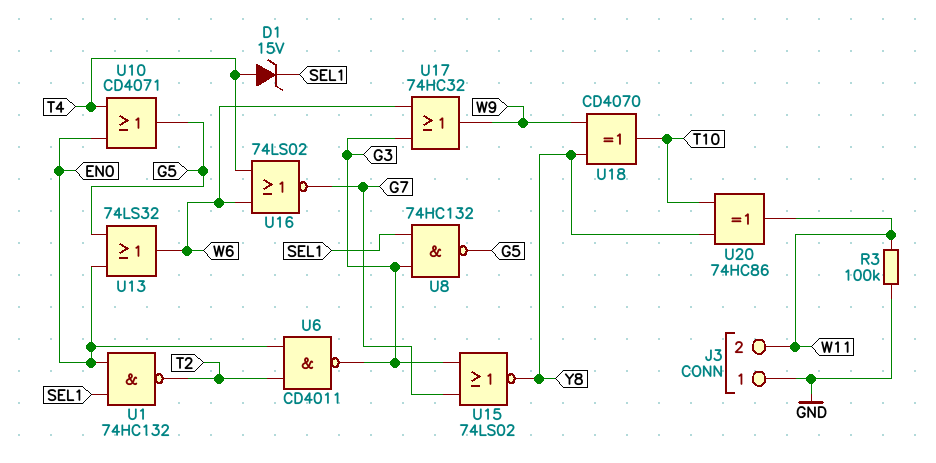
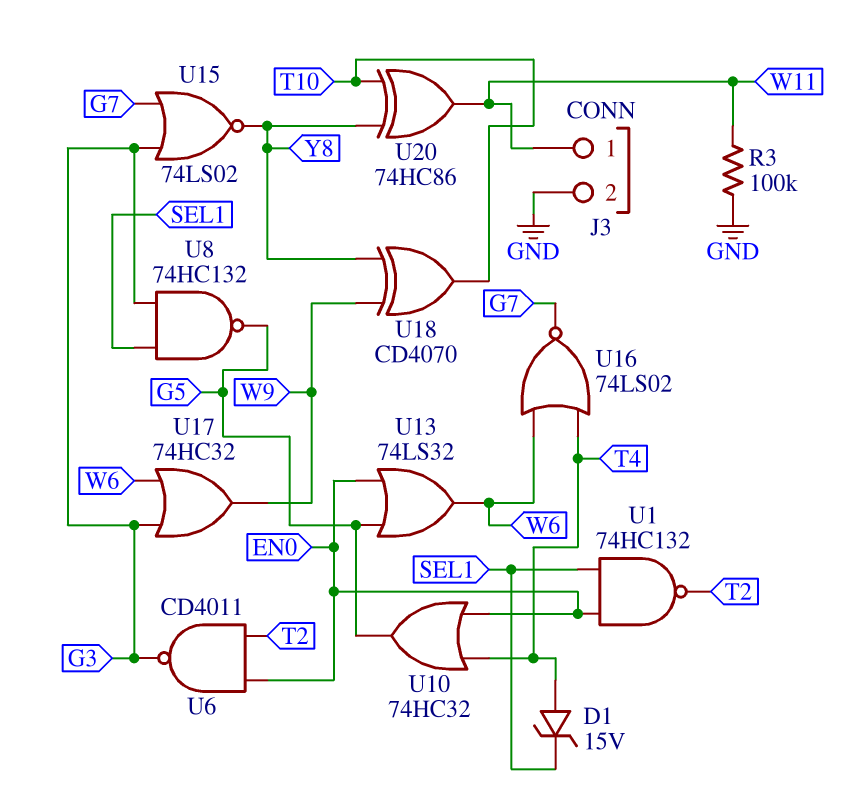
J3 pin 1: GND -> W11
J3 pin 2: W11 -> GND
U10: OR CD4071 (in EN0, in T4, out G5) -> OR 74HC32 (in EN0, in T4, out G5)

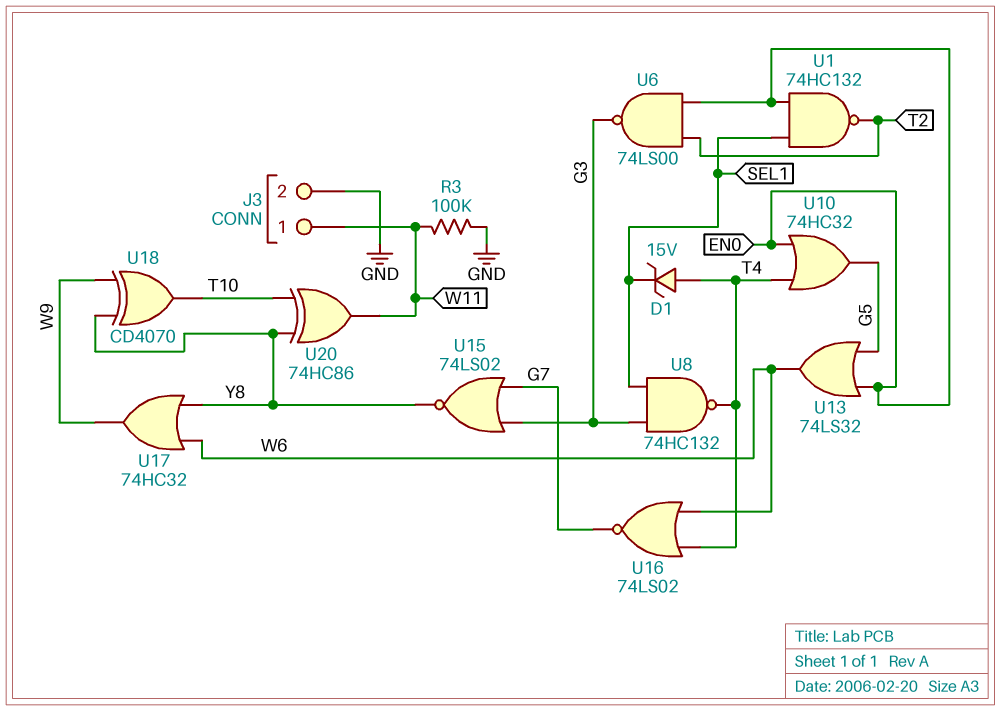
U6: NAND CD4011 (in EN0, in T2, out G3) -> NAND 74LS00 (in EN0, in T2, out G3)
U8: NAND 74HC132 (in G3, in SEL1, out G5) -> NAND 74HC132 (in G3, in SEL1, out T4)
U17: OR 74HC32 (in G3, in W6, out W9) -> OR 74HC32 (in W6, in Y8, out W9)

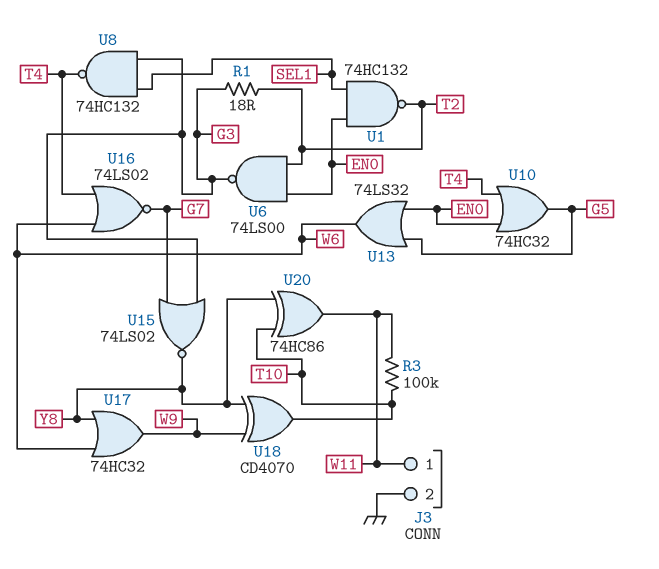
D1: zener 15V (A T4, K SEL1) -> none
R1: none -> 18 (G3, T2)
R3: 100k (GND, W11) -> 100k (T10, W11)

